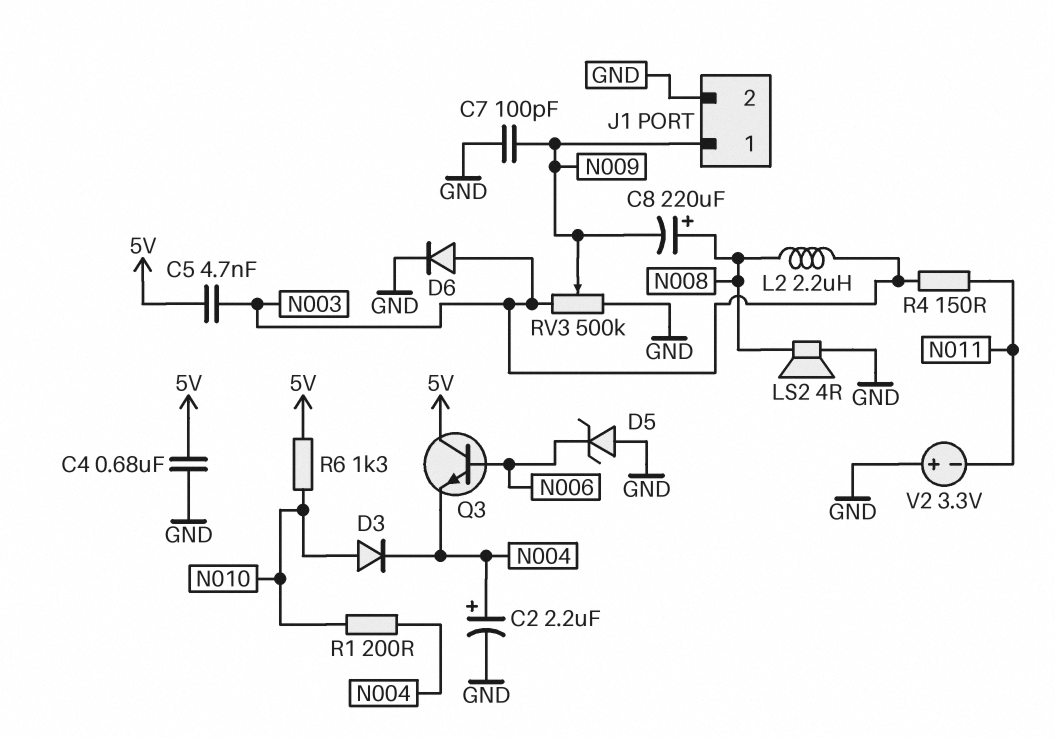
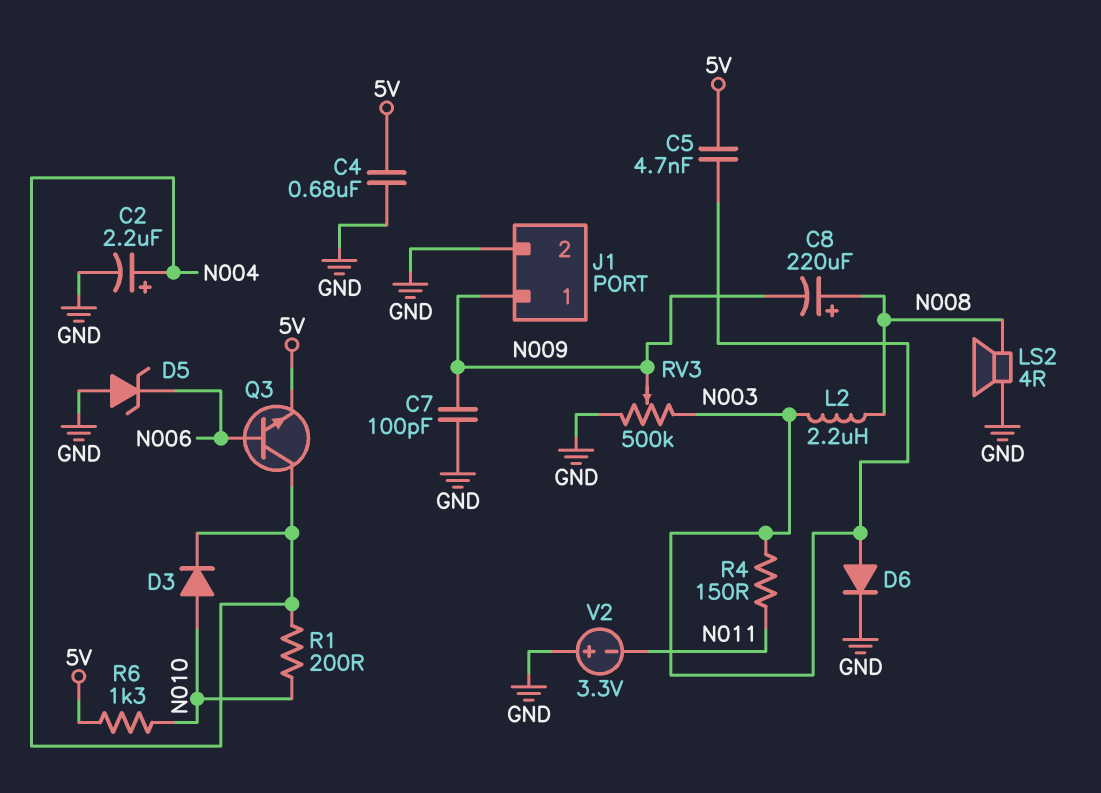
Q3: NPN (B N006, C 5V, E N004) -> NPN (B N006, C N004, E 5V)

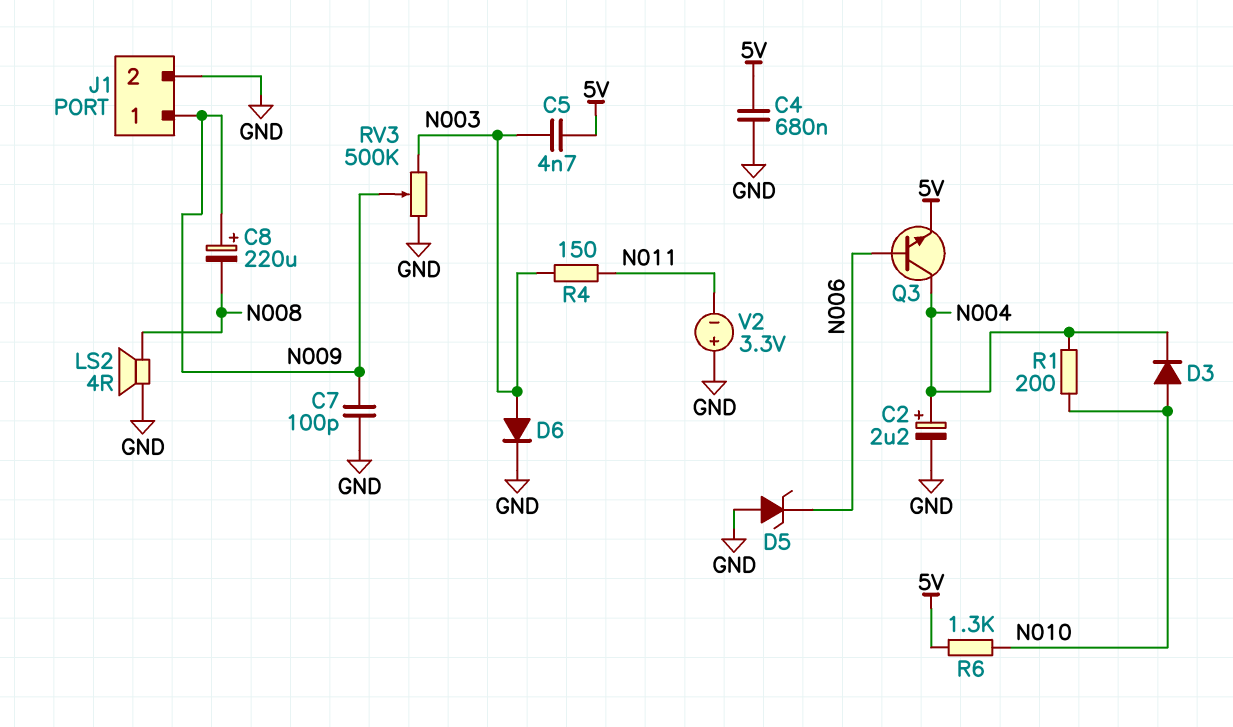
C8: 220uF (plus N008, minus N009) -> 220uF (plus N009, minus N008)
L2: 2.2uH (N003, N008) -> none

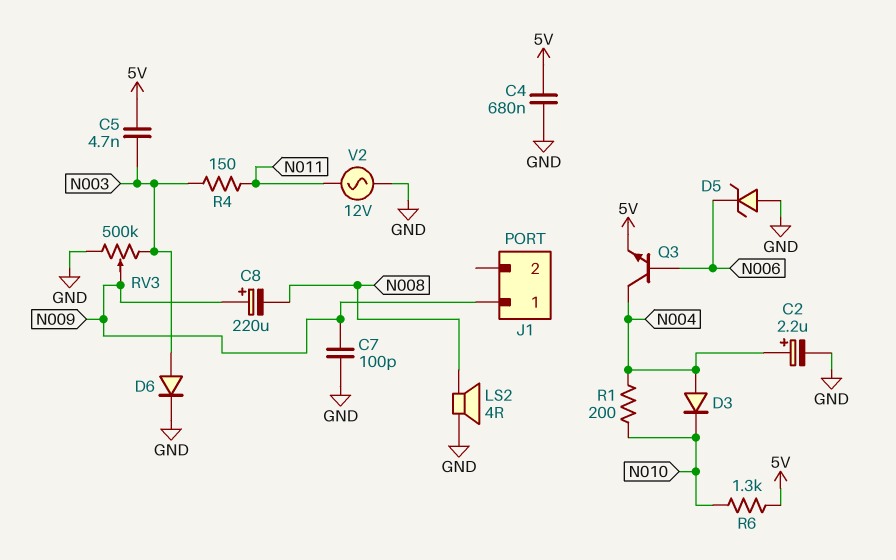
D3: diode (A N010, K N004) -> diode (A N004, K N010)
J1 pin 2: GND -> none
V2: 3.3V (plus GND, minus N011) -> AC 12V (GND, N011)

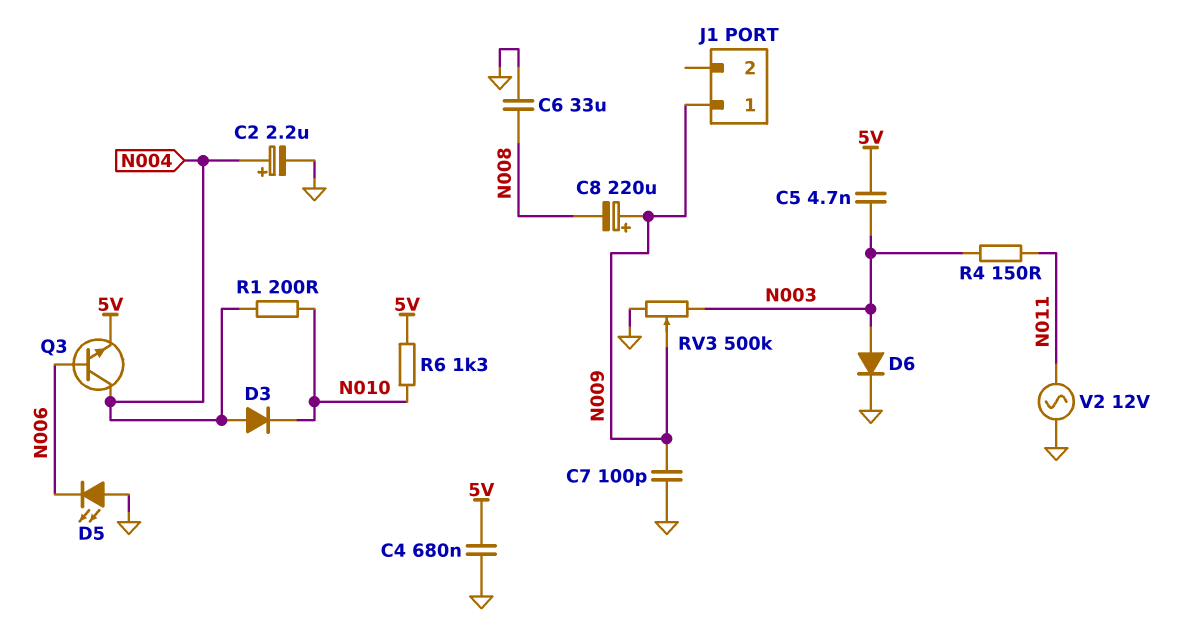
C6: none -> 33uF (GND, N008)
D5: zener (A GND, K N006) -> LED (A GND, K N006)
LS2: speaker 4R (GND, N008) -> none

